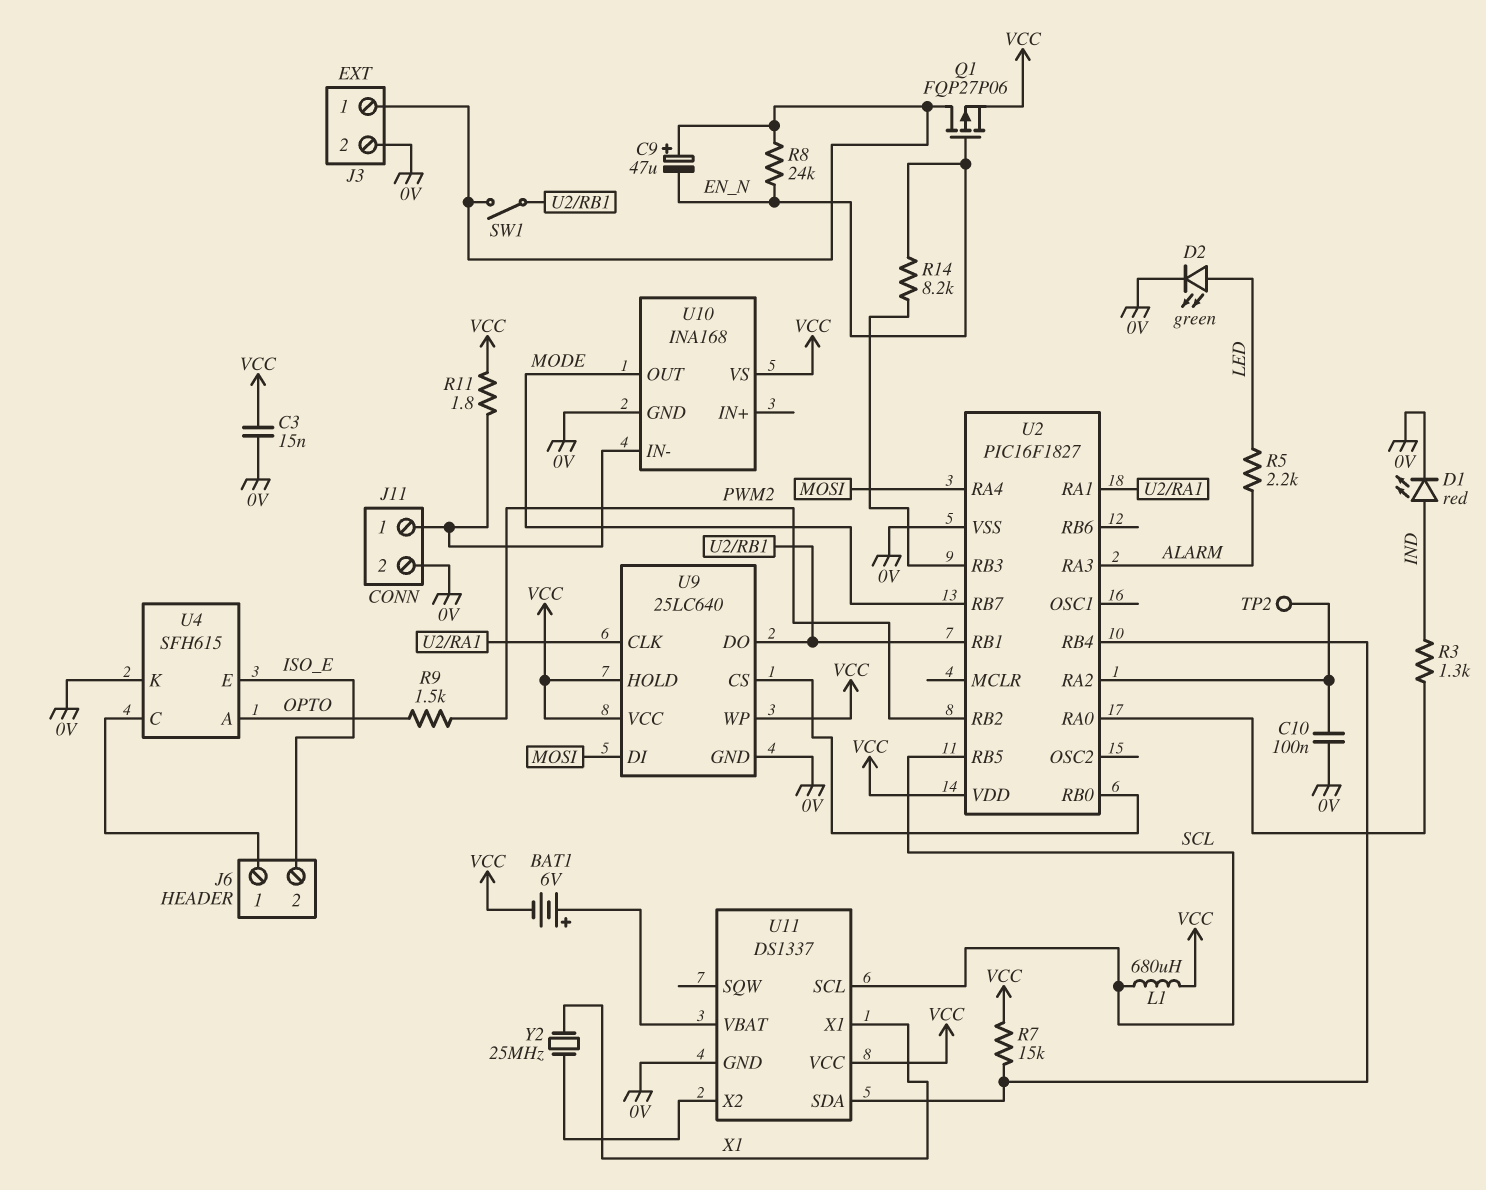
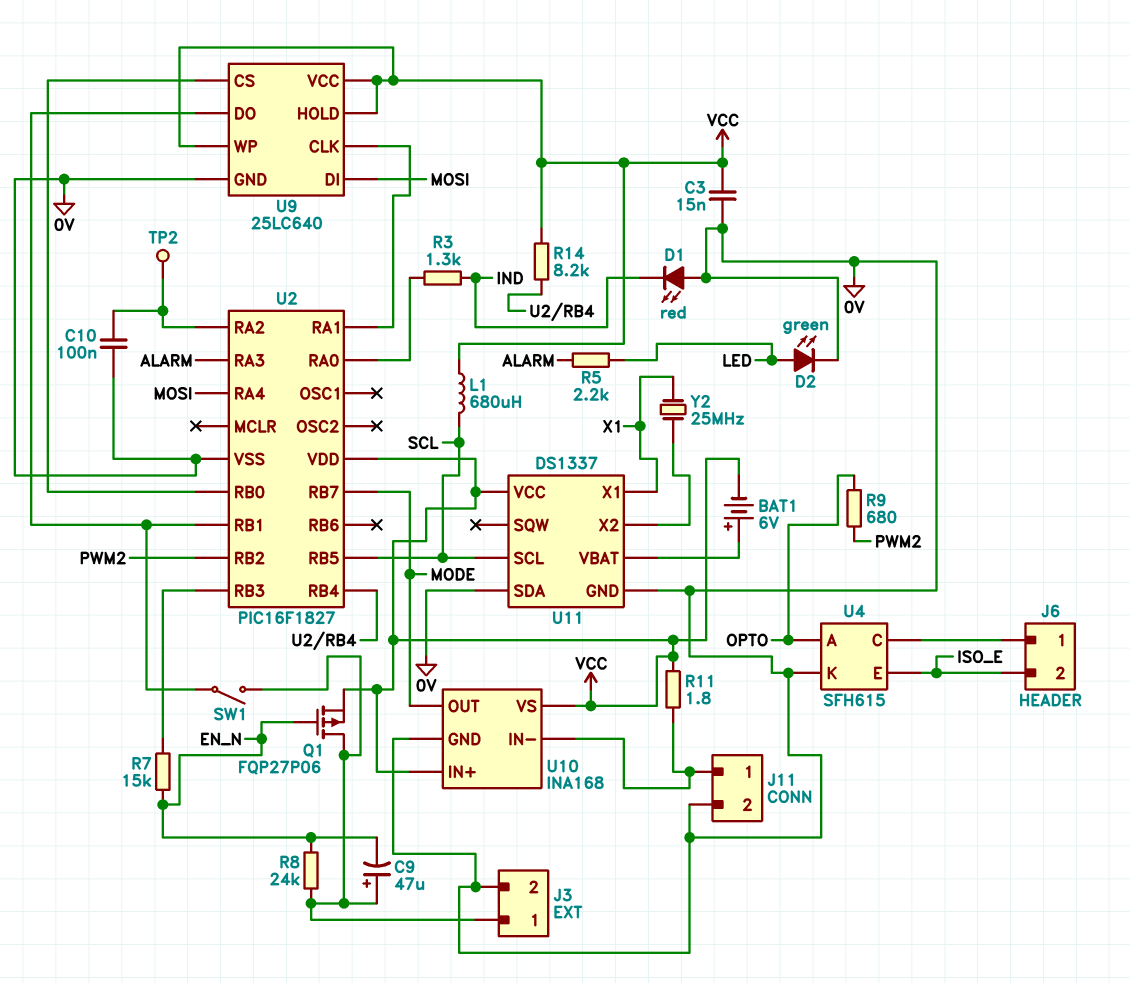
D1: LED red (A IND, K 0V) -> LED red (A 0V, K IND)
R7: 15k (U2/RB4, VCC) -> 15k (EN_N, U2/RB3)
R9: 1.5k (OPTO, PWM2) -> 680 (OPTO, PWM2)
R14: 8.2k (EN_N, U2/RB3) -> 8.2k (U2/RB4, VCC)
U10 pin IN+: none -> VCC
U11 pin SDA: U2/RB4 -> 0V

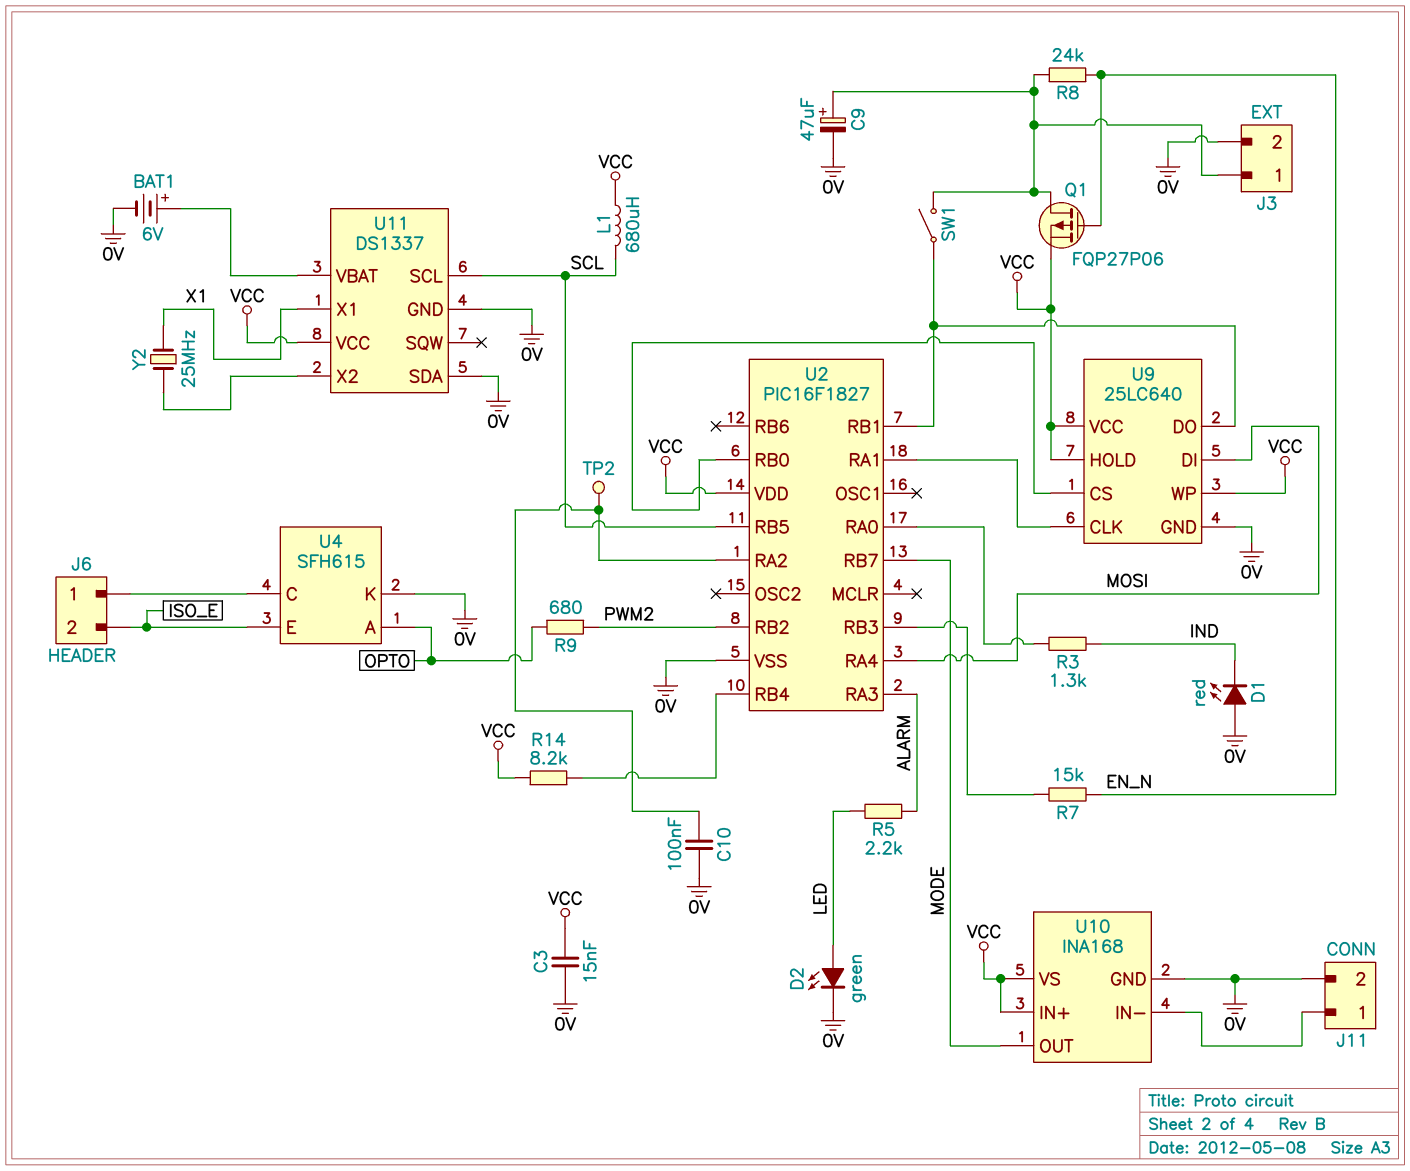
BAT1: 6V (plus U11/VBAT, minus VCC) -> 6V (plus U11/VBAT, minus 0V)
C9: 47uF (plus J3/1, minus EN_N) -> 47uF (plus J3/1, minus 0V)
R11: 1.8 (J11/1, VCC) -> none

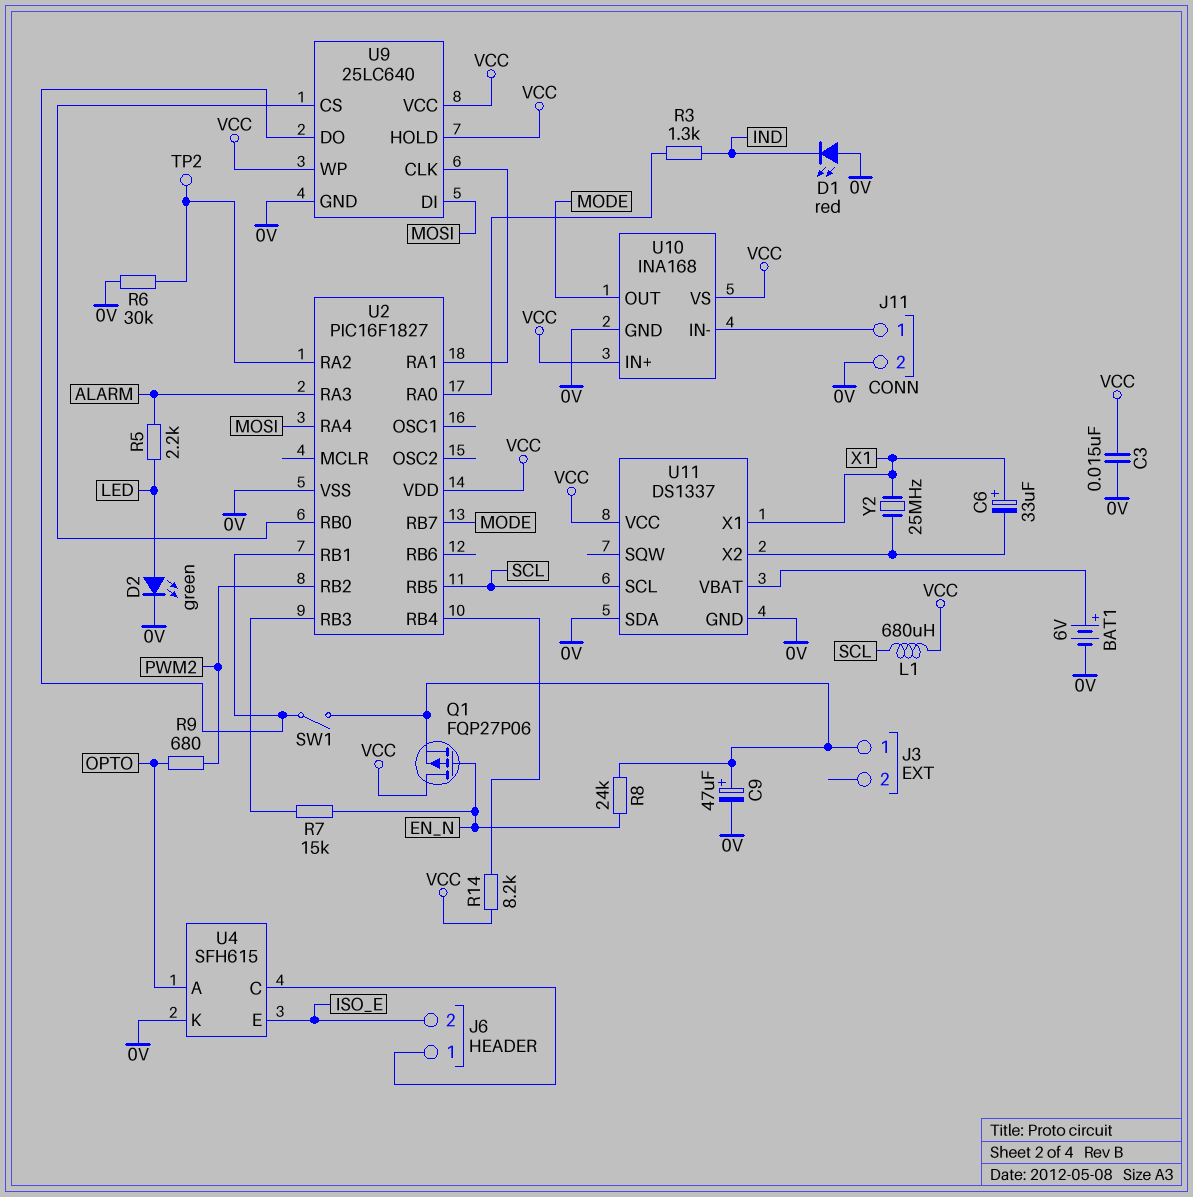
C6: none -> 33uF (plus X1, minus U11/X2)
C10: 100nF (0V, U2/RA2) -> none
J3 pin 2: 0V -> none
Q1: PMOS FQP27P06 (G EN_N, D J3/1, S VCC) -> PMOS FQP27P06 (G EN_N, D VCC, S J3/1)
R6: none -> 30k (0V, U2/RA2)

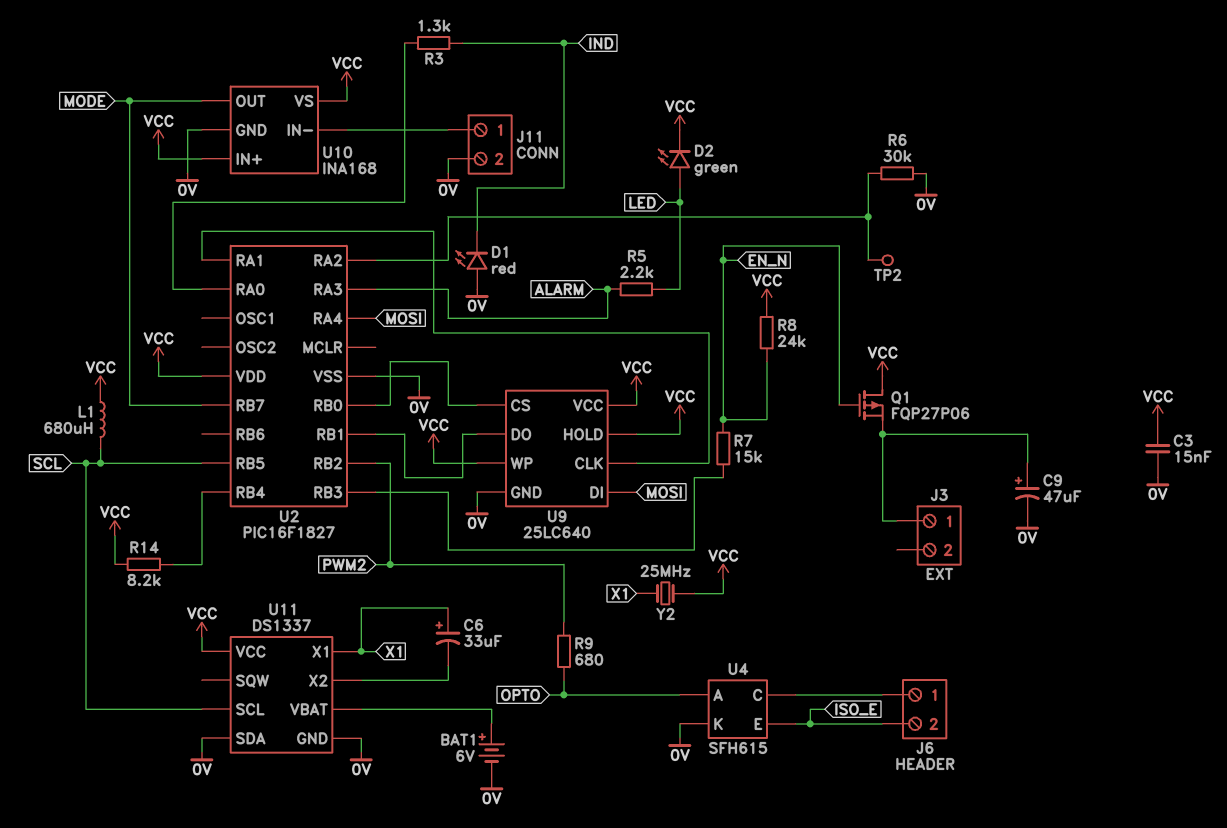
D2: LED green (A LED, K 0V) -> LED green (A LED, K VCC)
R8: 24k (EN_N, J3/1) -> 24k (EN_N, VCC)
SW1: switch (J3/1, U2/RB1) -> none
Y2: 25MHz (U11/X2, X1) -> 25MHz (VCC, X1)

